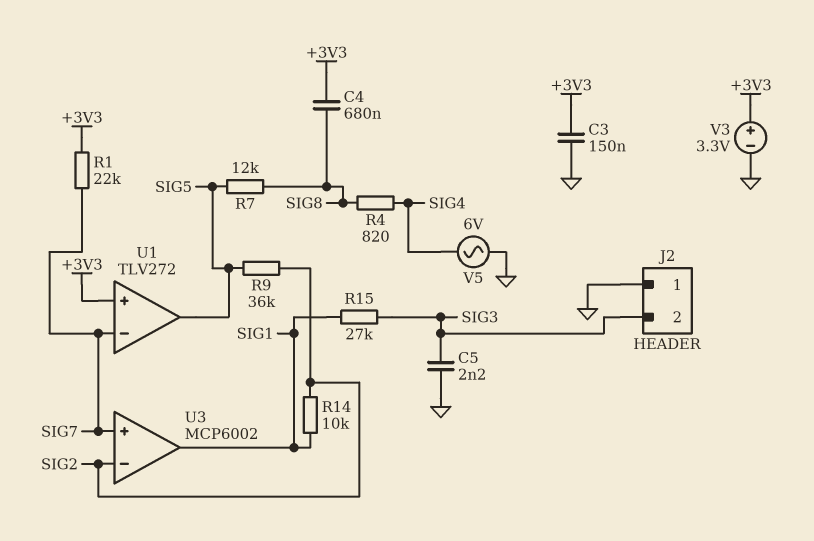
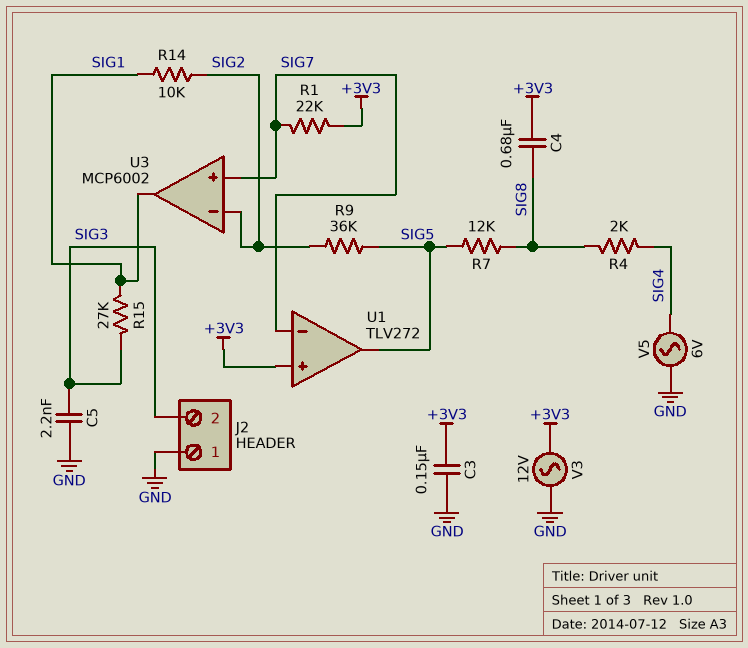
R4: 820 (SIG4, SIG8) -> 2k (SIG4, SIG8)
V3: 3.3V (plus +3V3, minus GND) -> AC 12V (+3V3, GND)

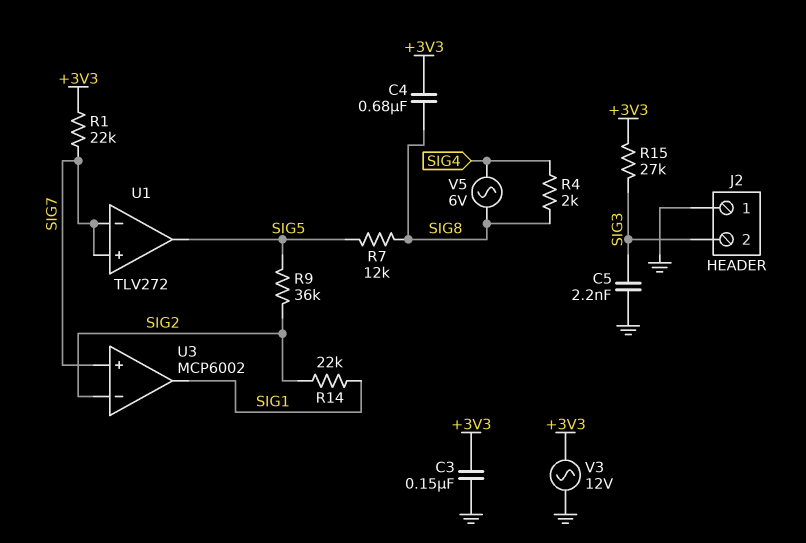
R14: 10k (SIG1, SIG2) -> 22k (SIG1, SIG2)
R15: 27k (SIG1, SIG3) -> 27k (+3V3, SIG3)
U1 pin in+: +3V3 -> SIG7
V5: AC 6V (GND, SIG4) -> AC 6V (SIG4, SIG8)

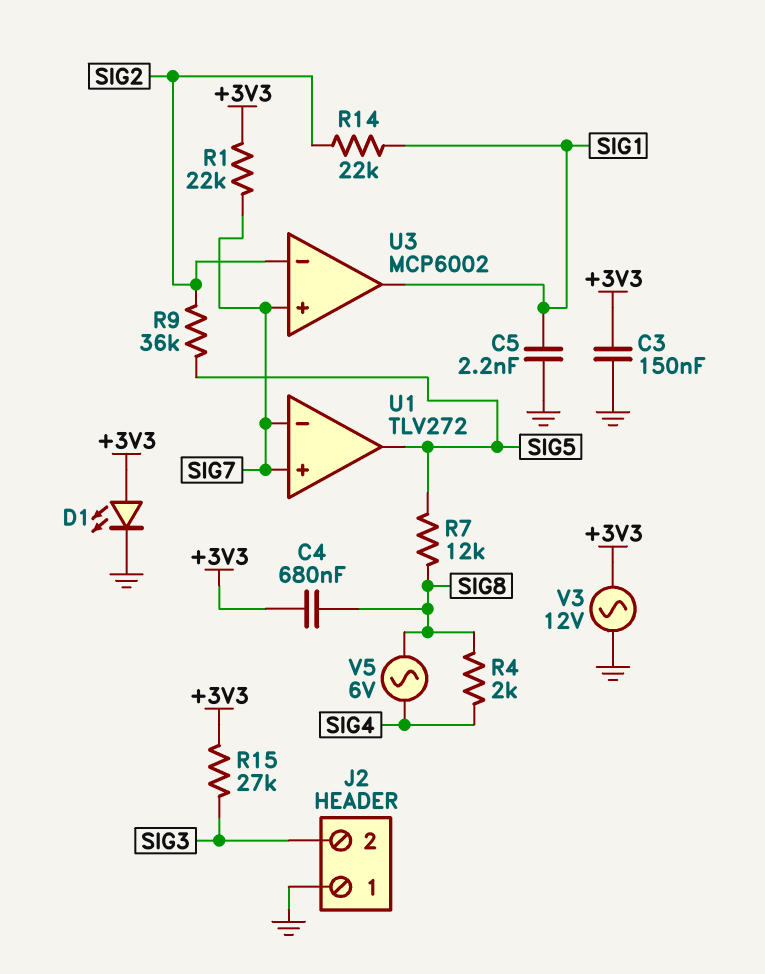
C5: 2.2nF (GND, SIG3) -> 2.2nF (GND, SIG1)
D1: none -> LED (A +3V3, K GND)

